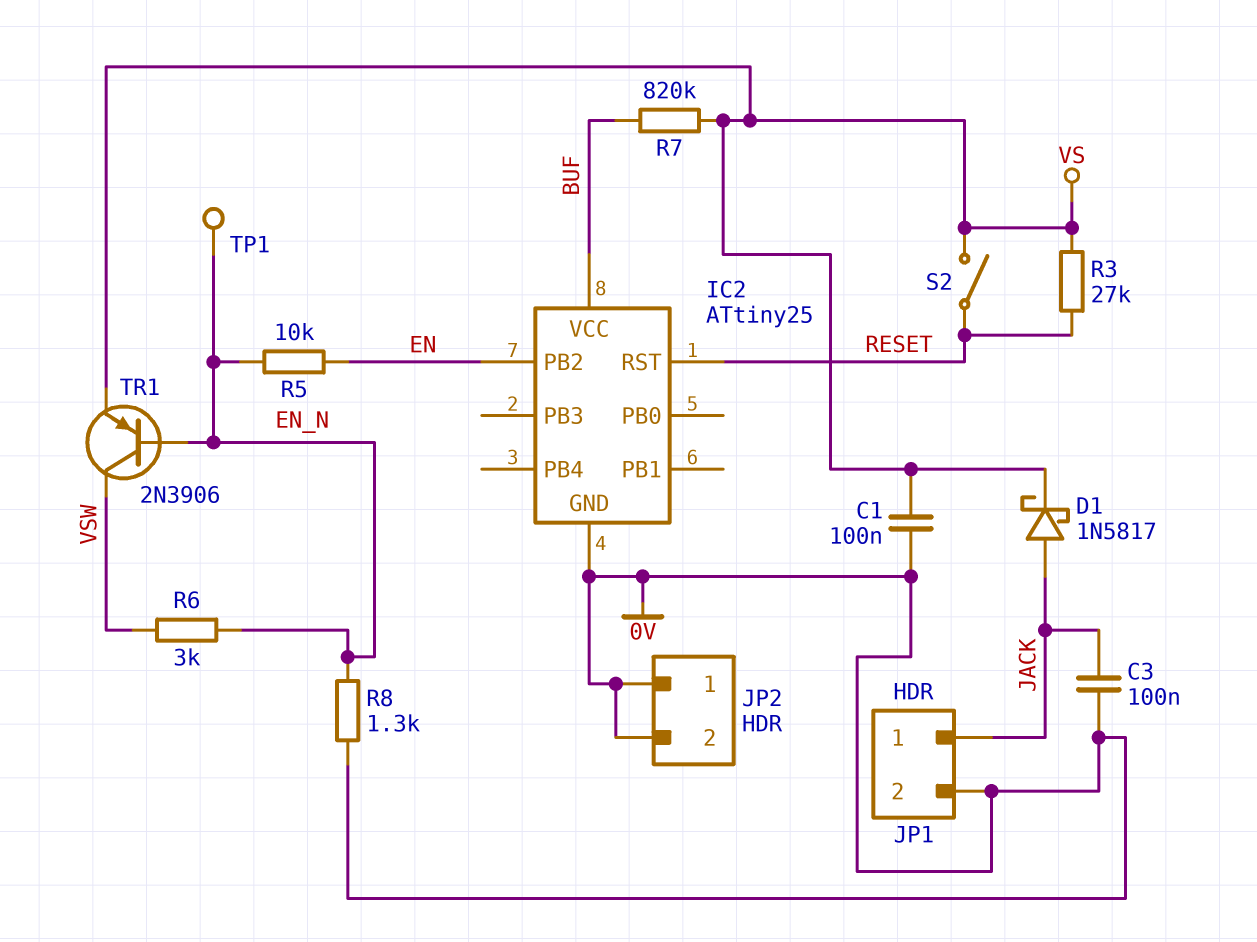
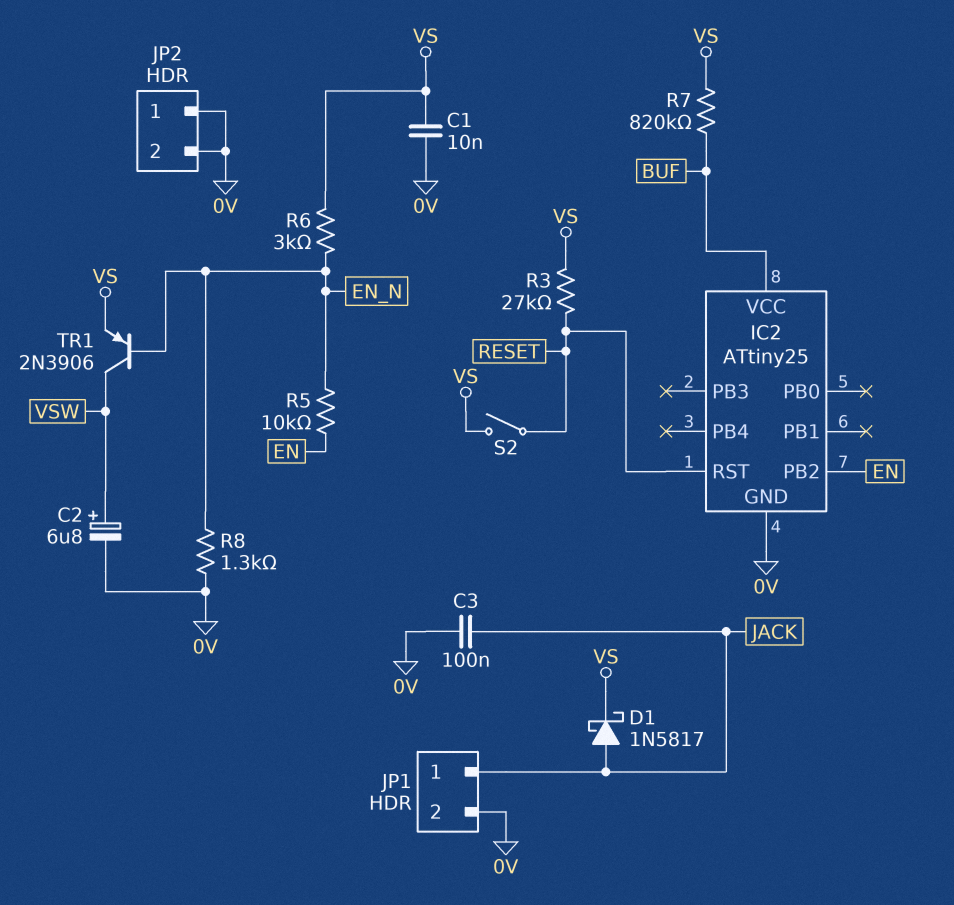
C1: 100nF (0V, VS) -> 10nF (0V, VS)
C2: none -> 6.8uF (plus VSW, minus 0V)
R6: 3k (EN_N, VSW) -> 3k (EN_N, VS)
TP1: test point (EN_N) -> none

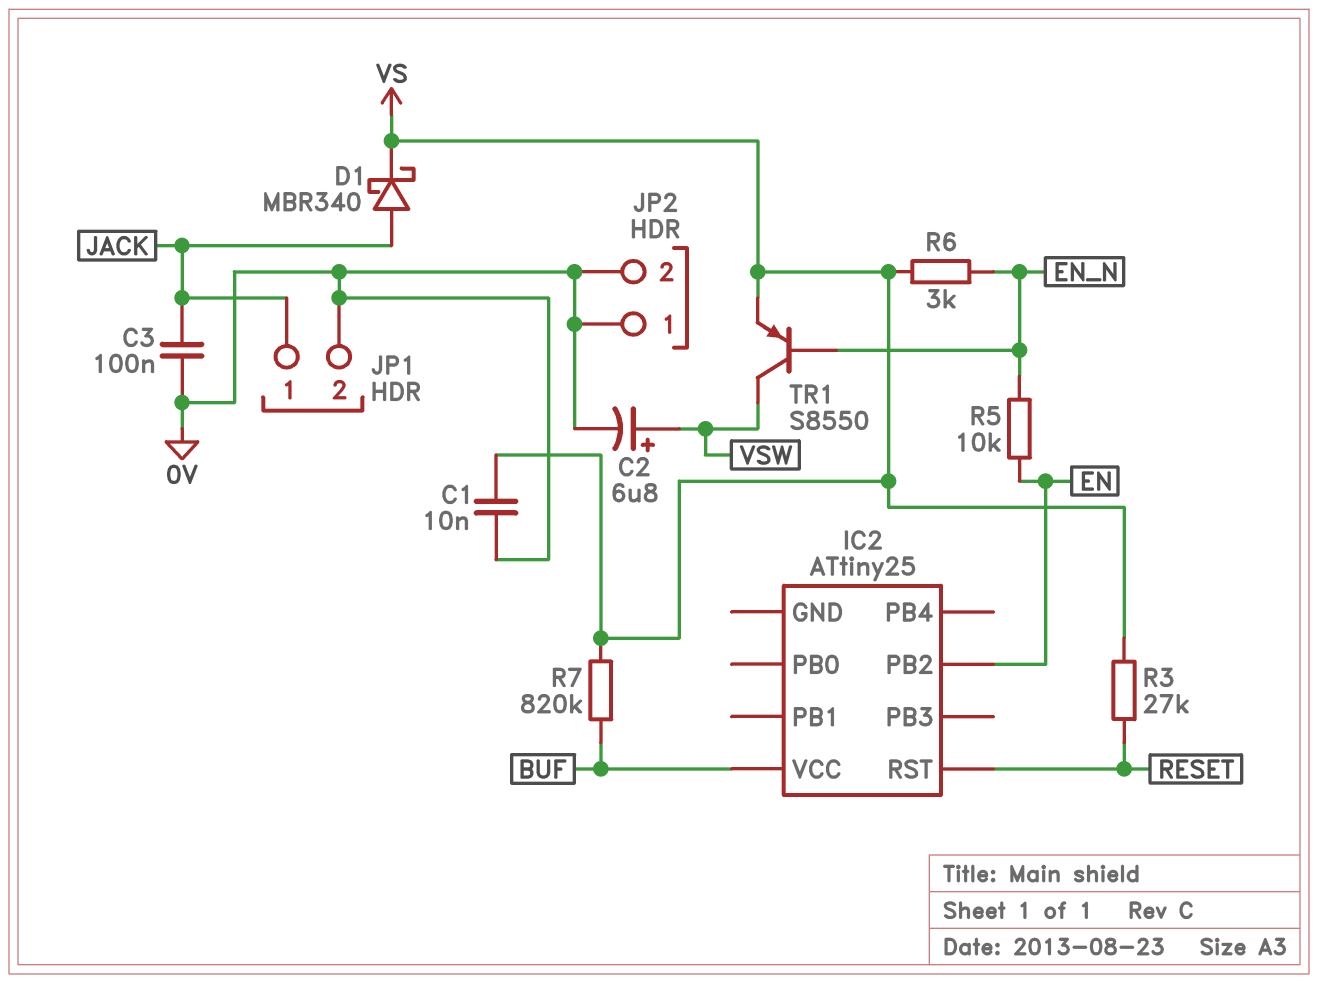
D1: schottky 1N5817 (A JACK, K VS) -> schottky MBR340 (A JACK, K VS)
IC2 pin GND: 0V -> none
R8: 1.3k (0V, EN_N) -> none
S2: switch (RESET, VS) -> none
TR1: PNP 2N3906 (B EN_N, C VSW, E VS) -> PNP S8550 (B EN_N, C VSW, E VS)

